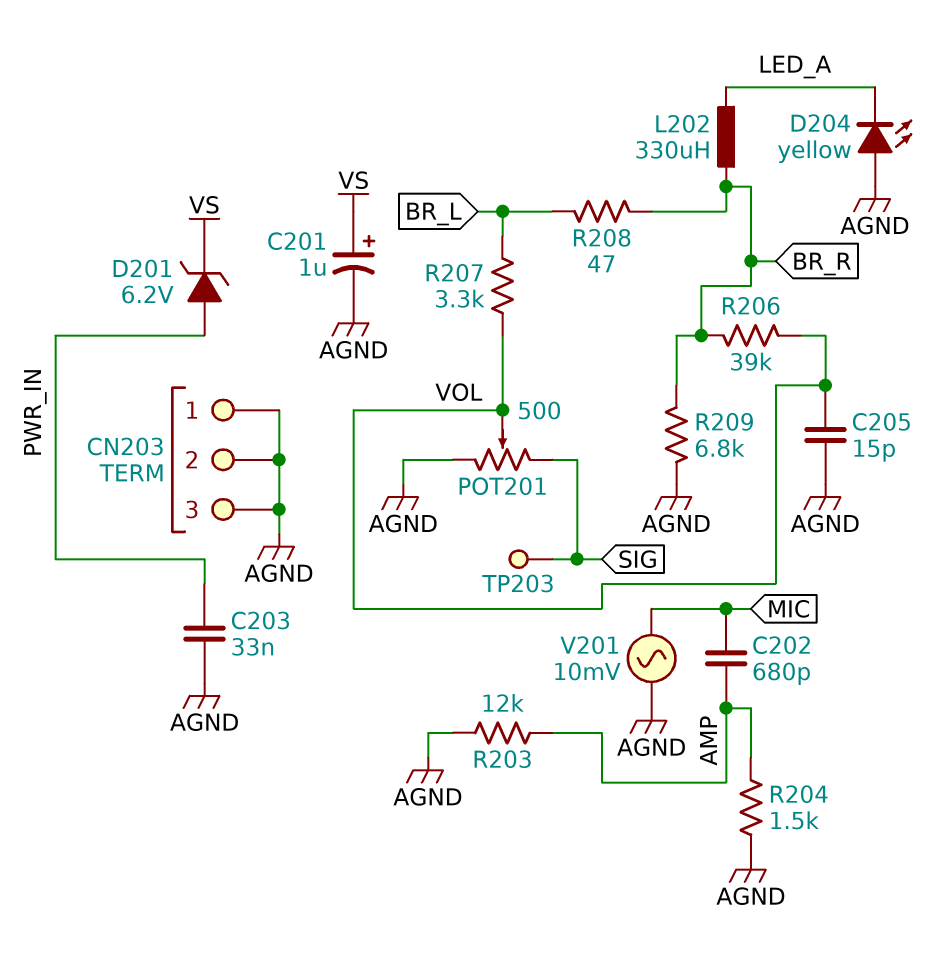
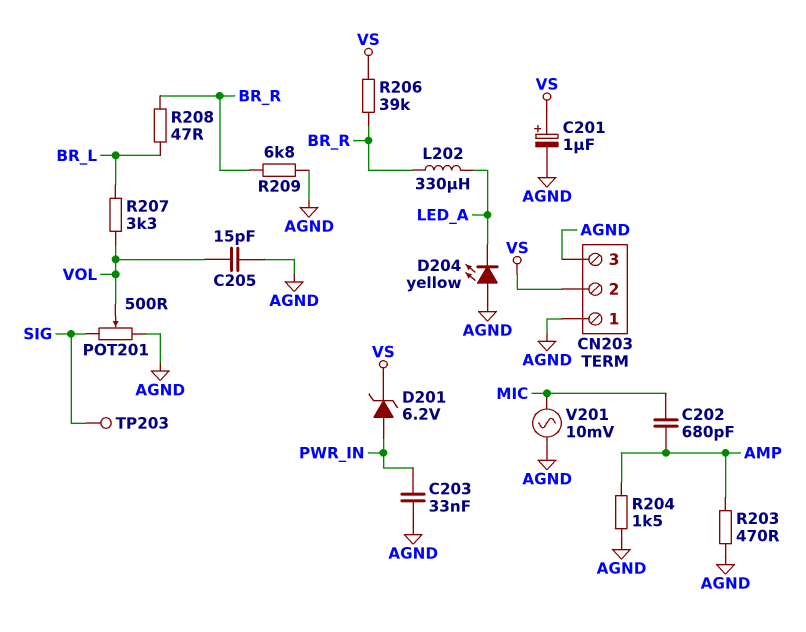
CN203 pin 2: AGND -> VS
R203: 12k (AGND, AMP) -> 470 (AGND, AMP)
R206: 39k (BR_R, VOL) -> 39k (BR_R, VS)

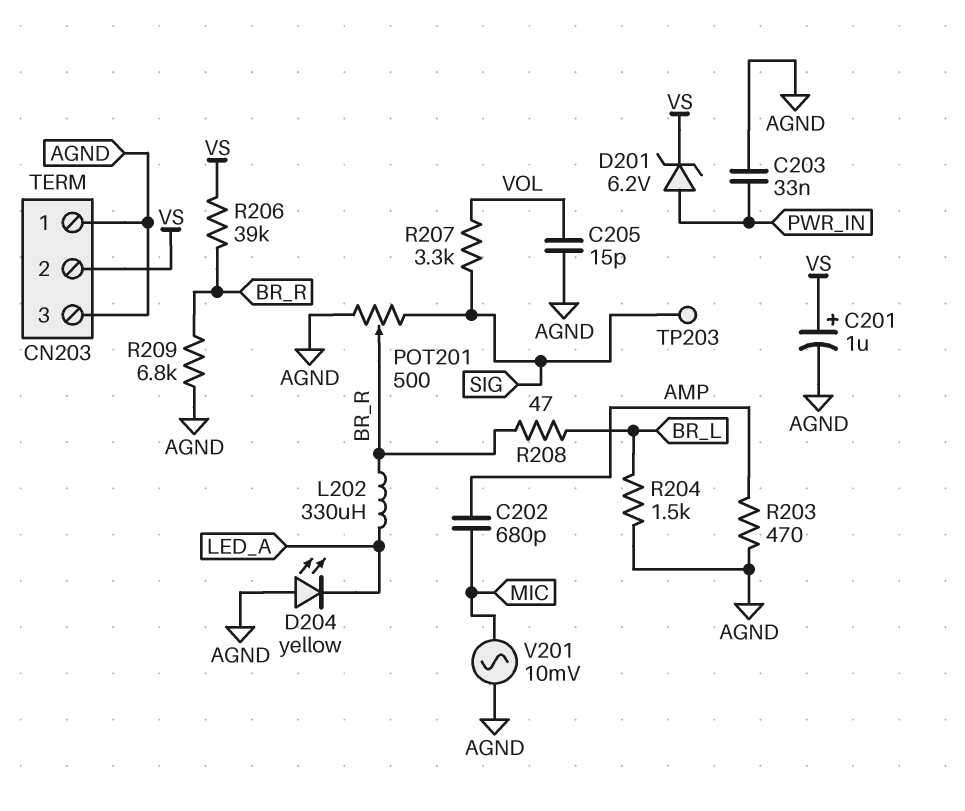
POT201: 500 (AGND, SIG, wiper VOL) -> 500 (AGND, SIG, wiper BR_R)
R204: 1.5k (AGND, AMP) -> 1.5k (AGND, BR_L)
R207: 3.3k (BR_L, VOL) -> 3.3k (SIG, VOL)

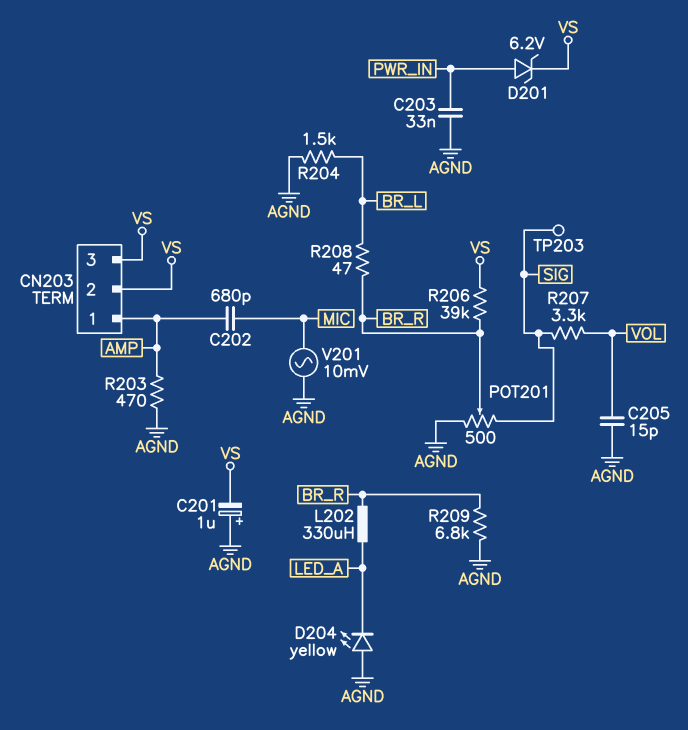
C201: 1uF (plus VS, minus AGND) -> 1uF (plus AGND, minus VS)
CN203 pin 1: AGND -> AMP
CN203 pin 3: AGND -> VS

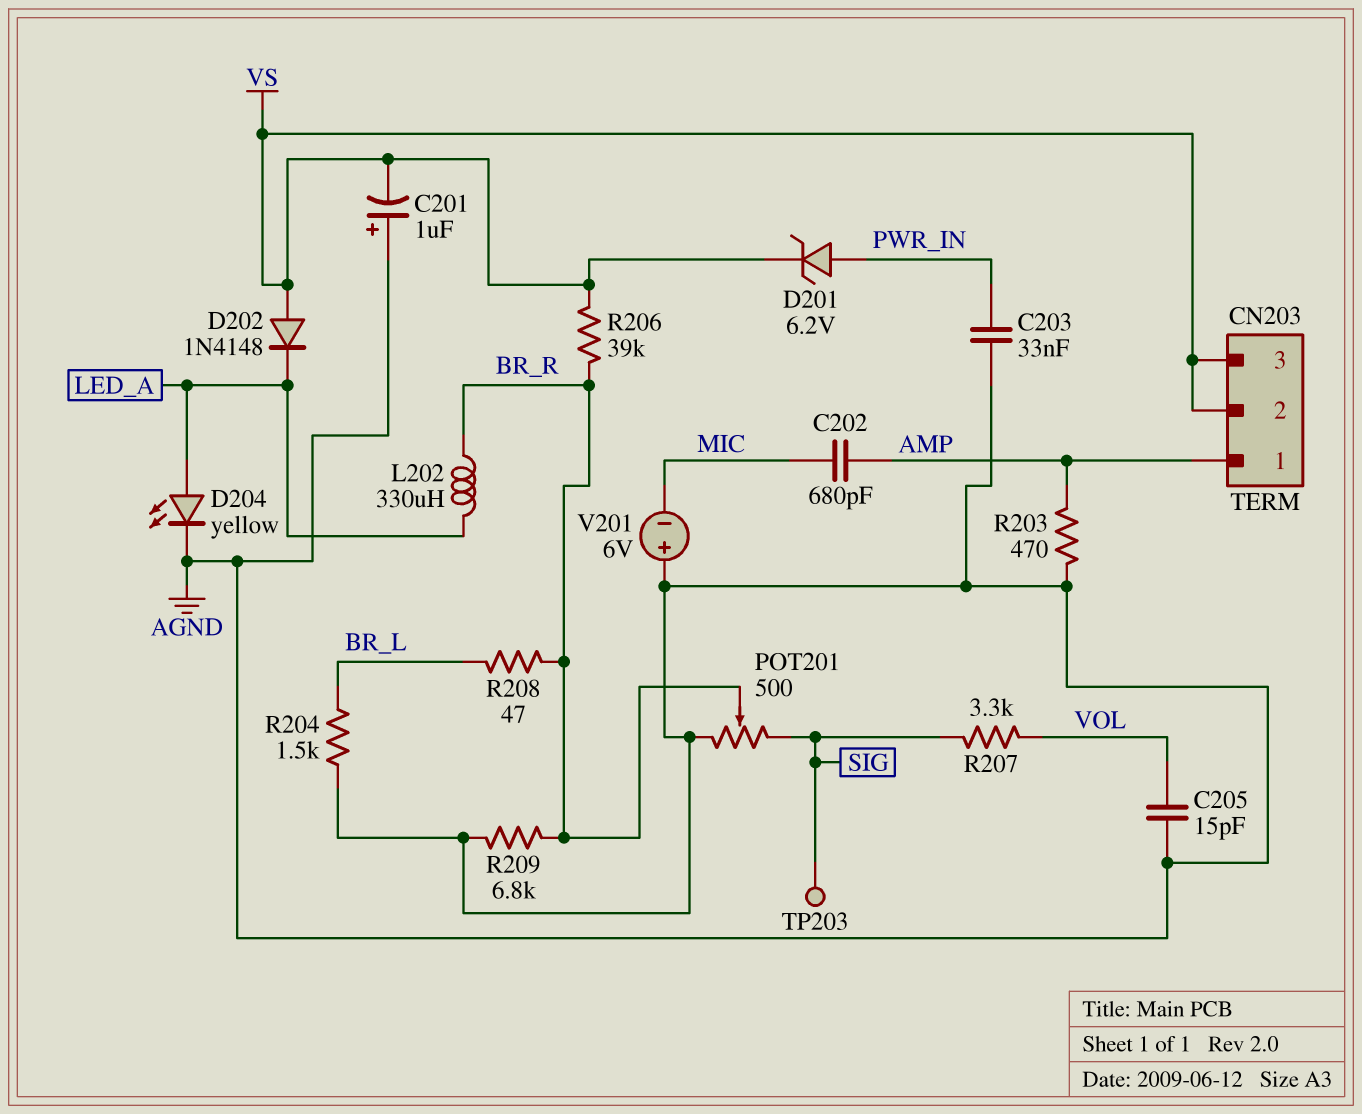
D202: none -> diode 1N4148 (A VS, K LED_A)
D204: LED yellow (A AGND, K LED_A) -> LED yellow (A LED_A, K AGND)
V201: AC 10mV (AGND, MIC) -> 6V (plus AGND, minus MIC)

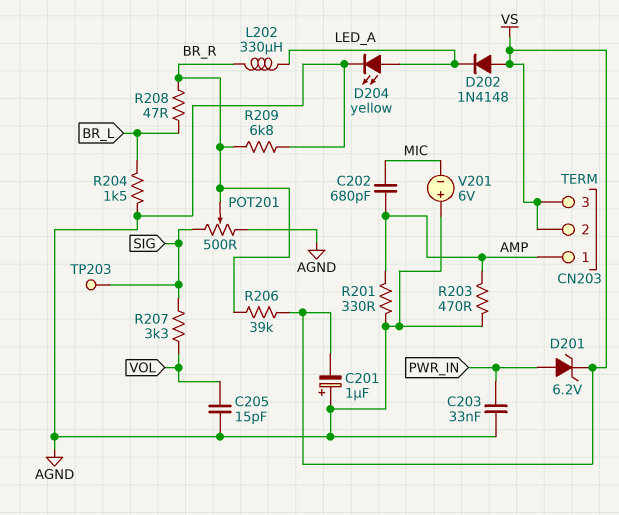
R201: none -> 330 (AGND, AMP)

